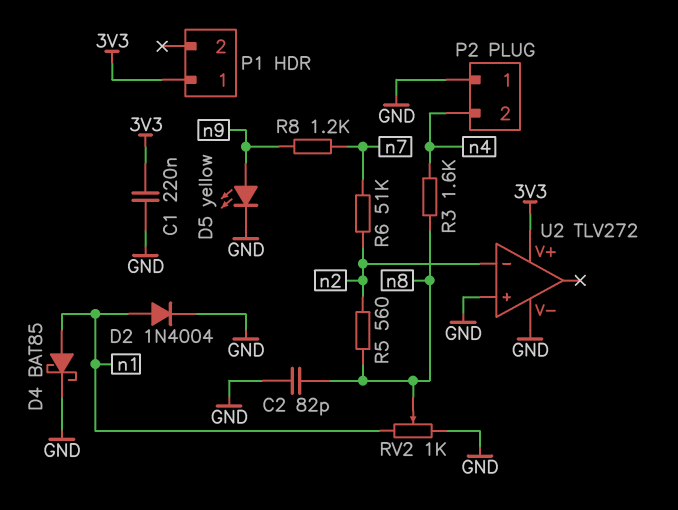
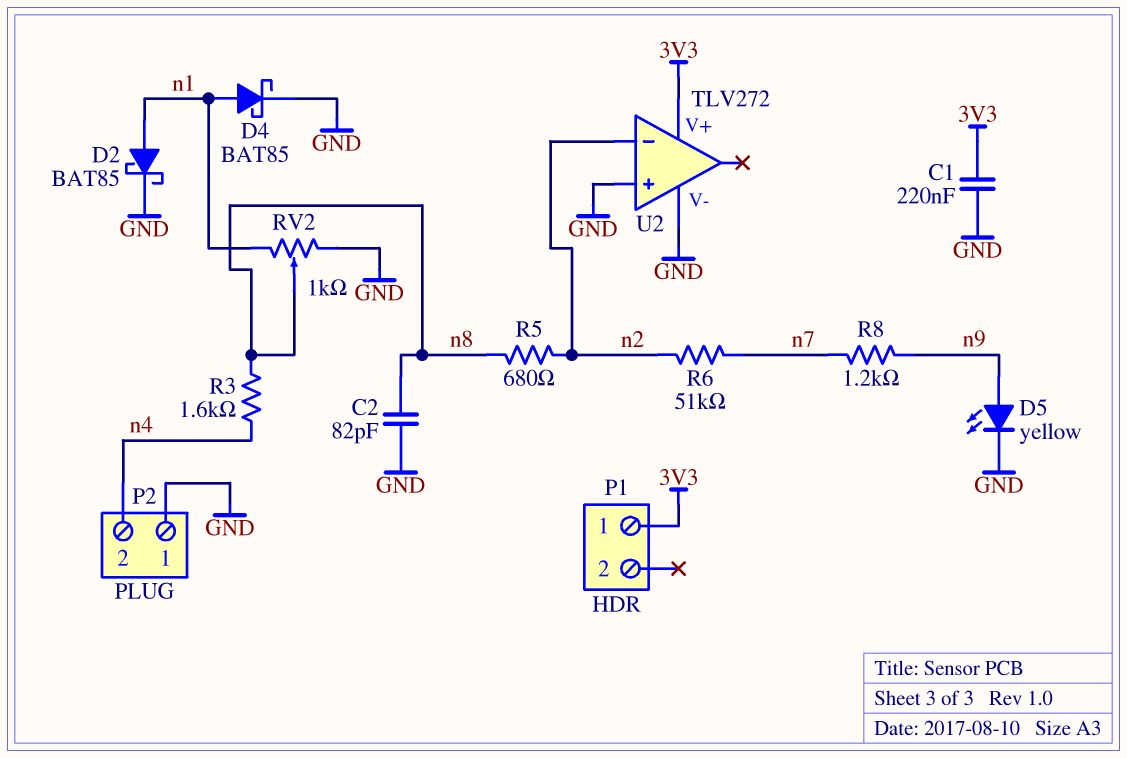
D2: diode 1N4004 (A n1, K GND) -> schottky BAT85 (A n1, K GND)
R5: 560 (n2, n8) -> 680 (n2, n8)

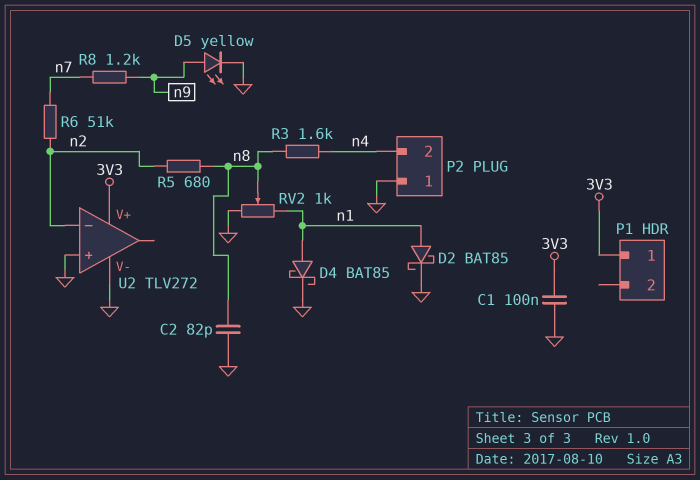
C1: 220nF (3V3, GND) -> 100nF (3V3, GND)

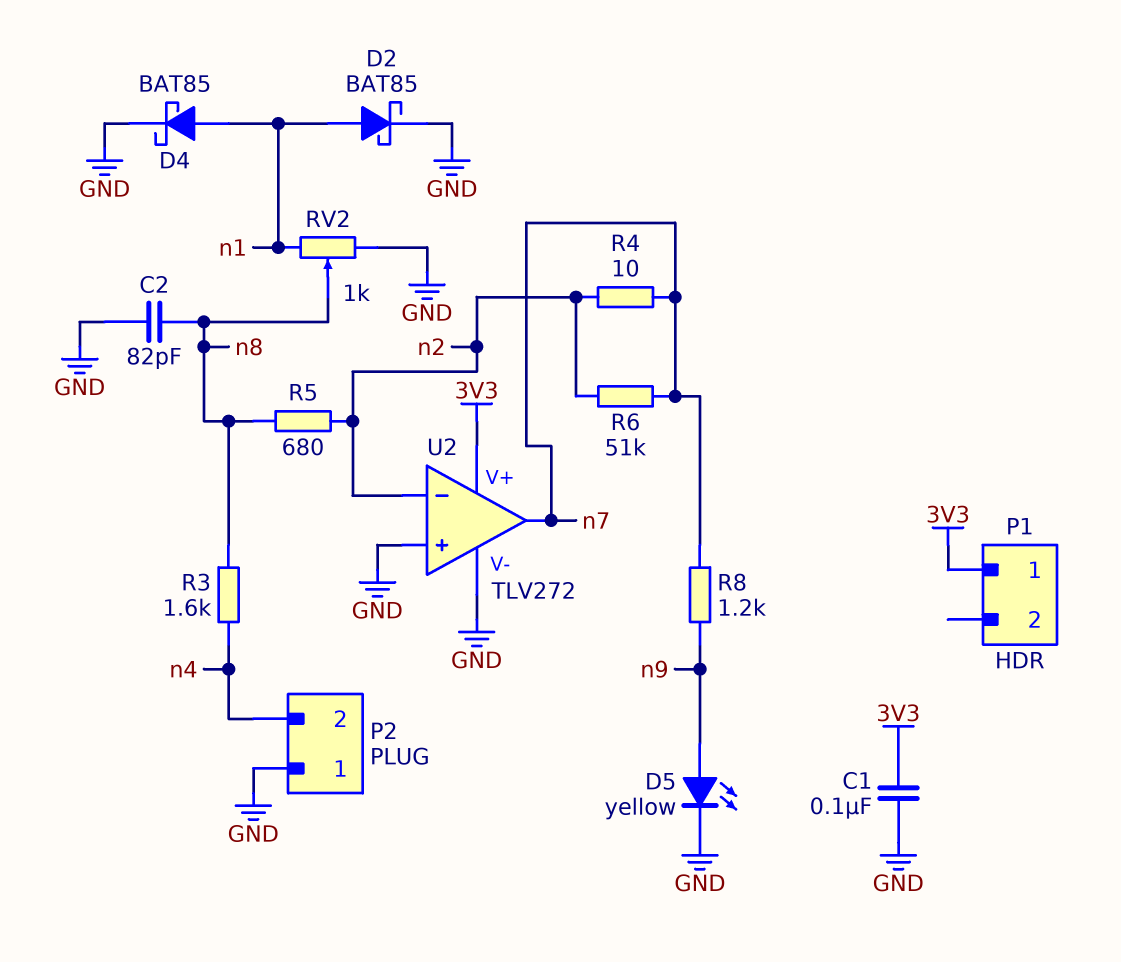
R4: none -> 10 (n2, n7)
U2 pin out: none -> n7

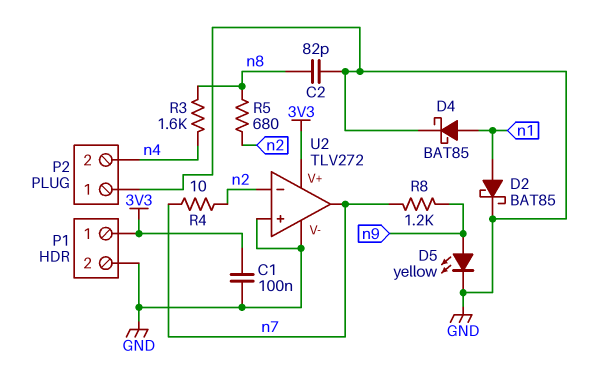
P1 pin 2: none -> GND
R6: 51k (n2, n7) -> none
RV2: 1k (GND, n1, wiper n8) -> none

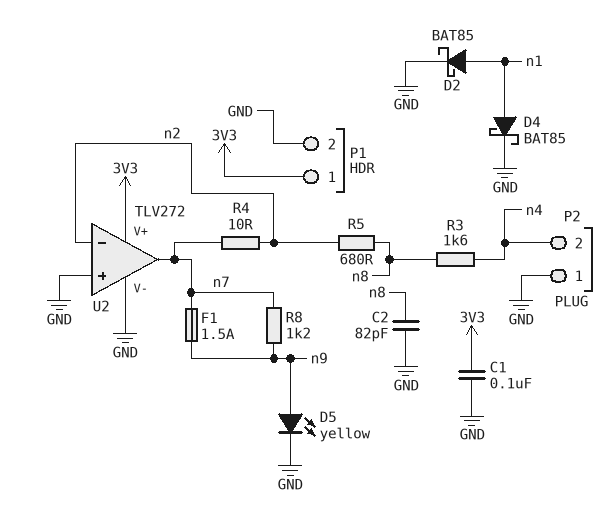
F1: none -> 1.5A (n7, n9)

